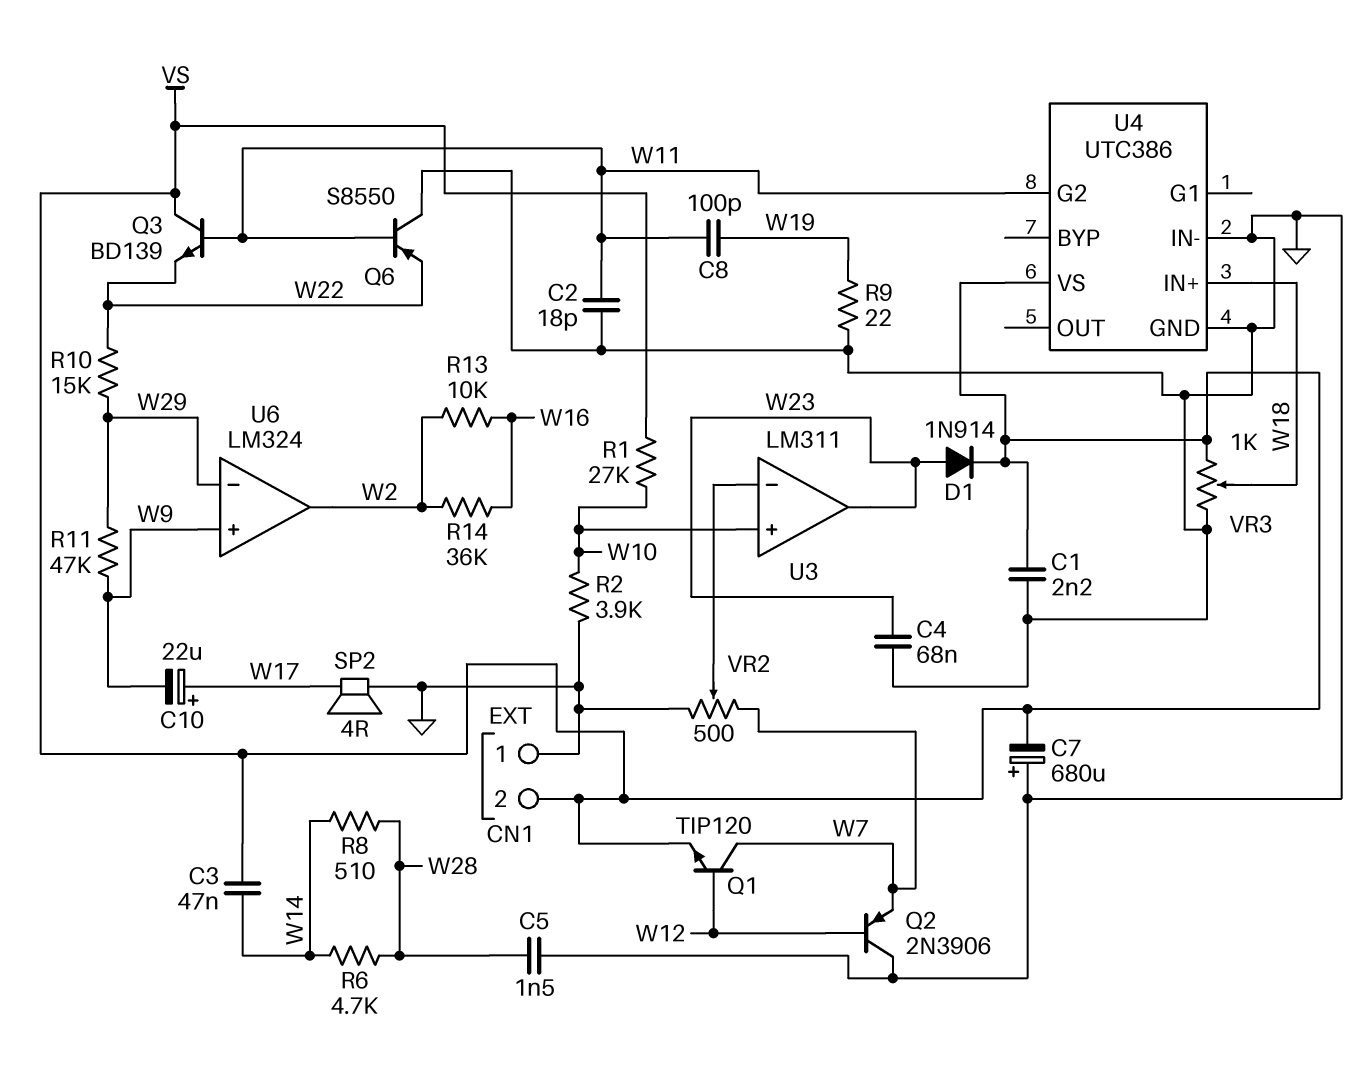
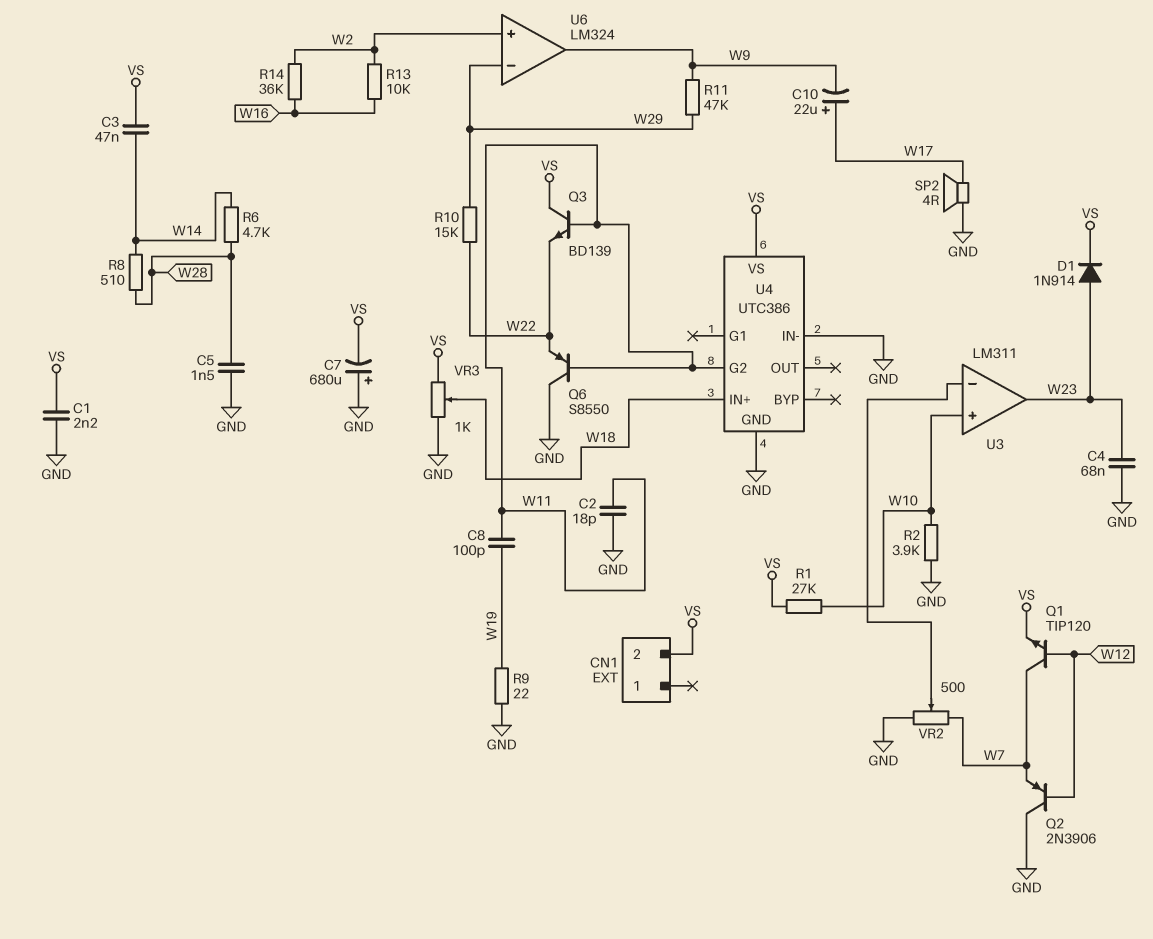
CN1 pin 1: GND -> none
U6 pin in+: W9 -> W2
U6 pin out: W2 -> W9

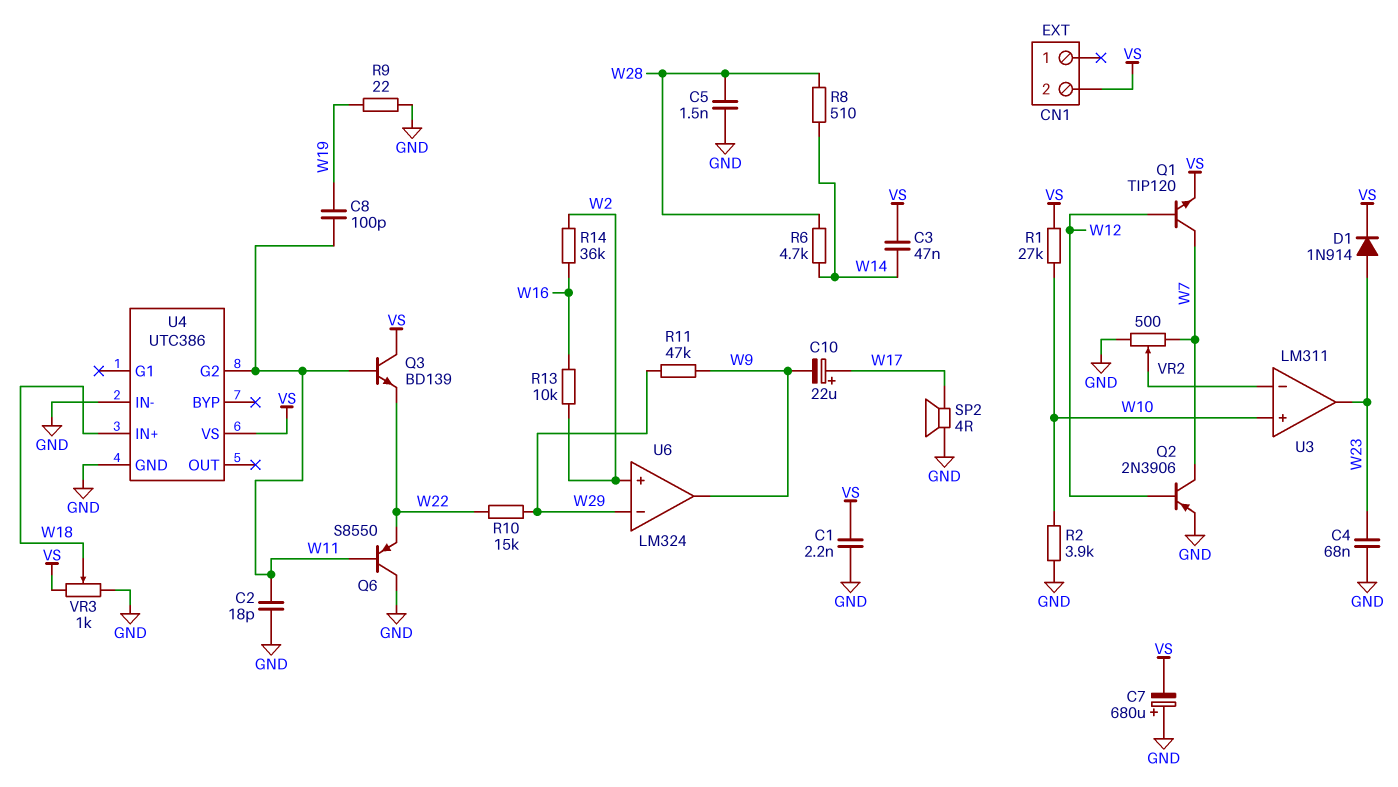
Q2: PNP 2N3906 (B W12, C GND, E W7) -> PNP 2N3906 (B W12, C W7, E GND)

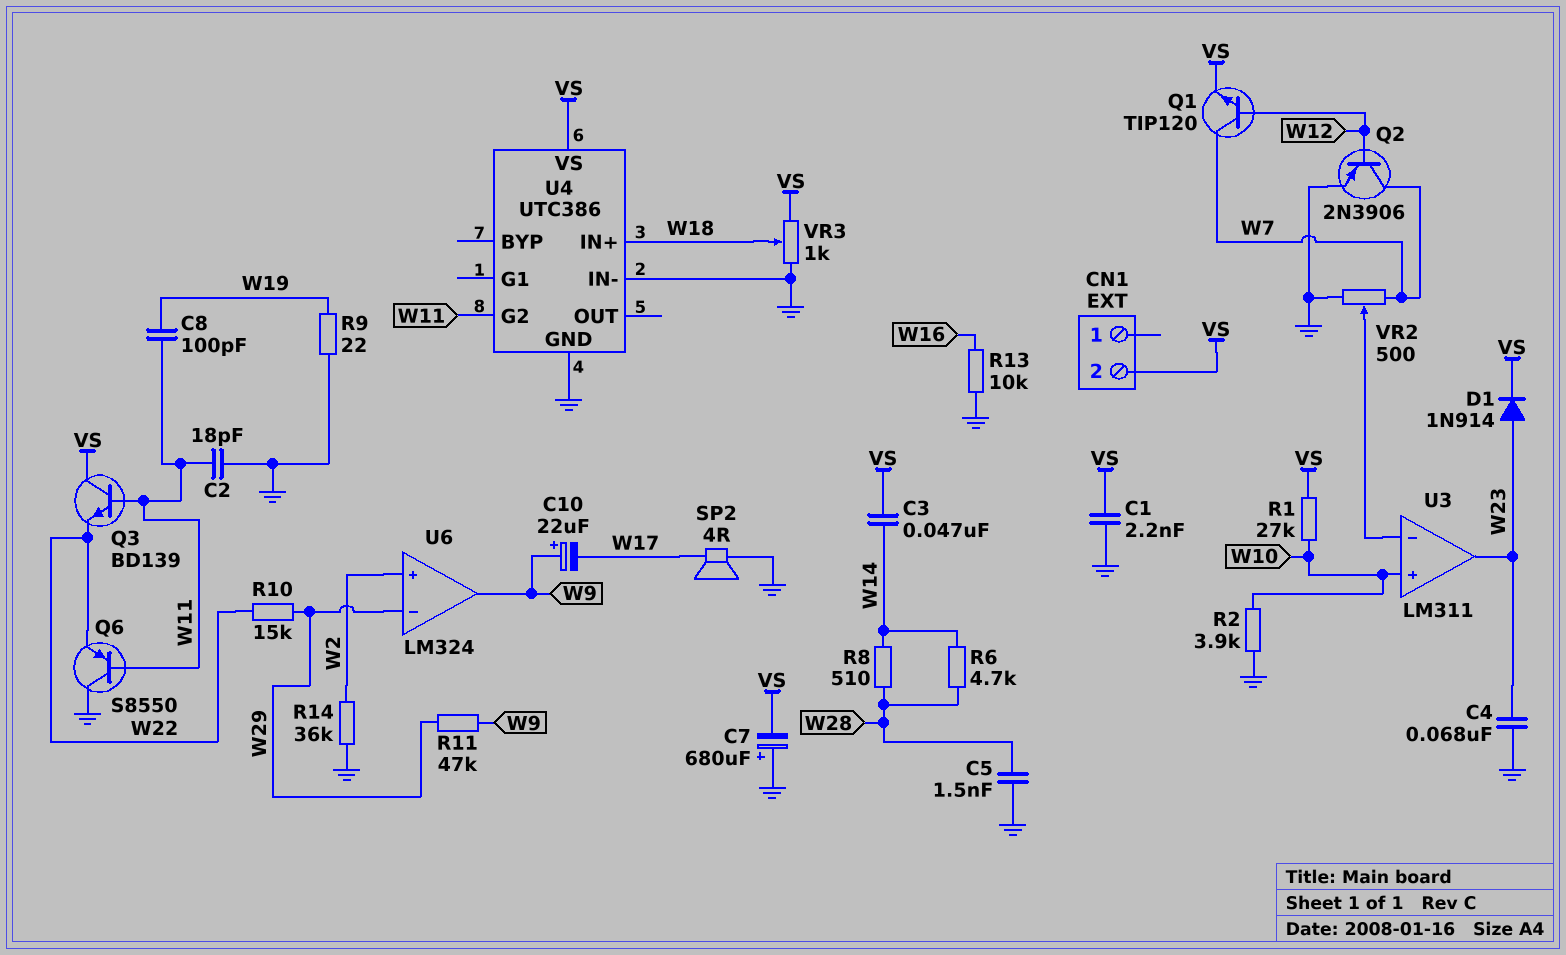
C10: 22uF (plus W17, minus W9) -> 22uF (plus W9, minus W17)
R13: 10k (W2, W16) -> 10k (GND, W16)
R14: 36k (W2, W16) -> 36k (GND, W2)

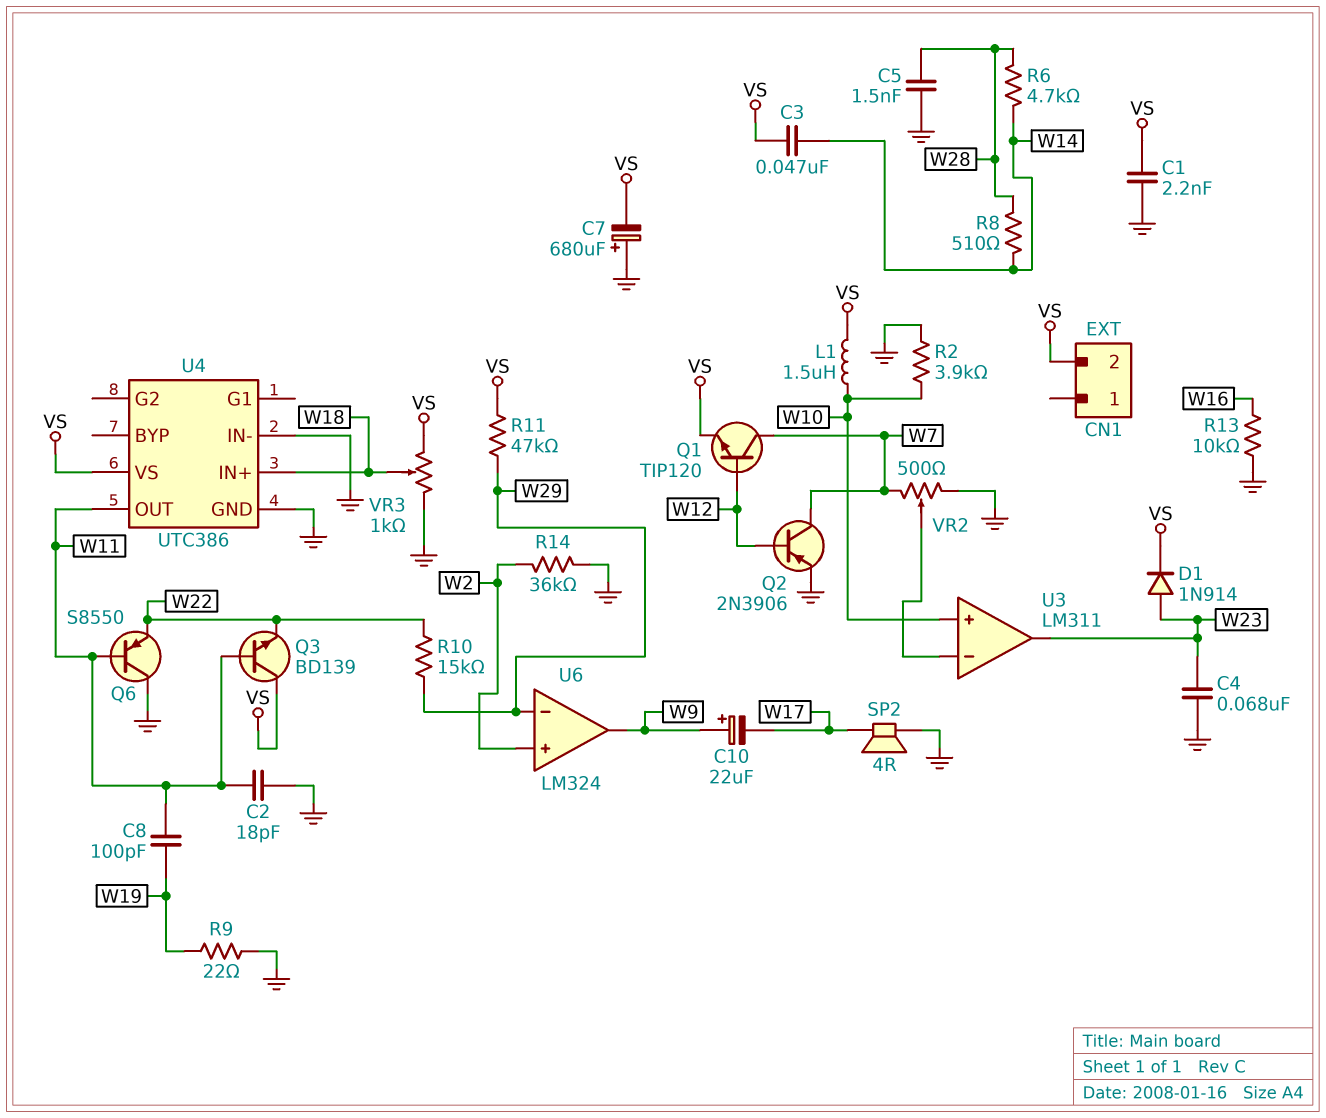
L1: none -> 1.5uH (VS, W10)
R1: 27k (VS, W10) -> none
R11: 47k (W9, W29) -> 47k (VS, W29)
U4 pin G2: W11 -> none
U4 pin OUT: none -> W11

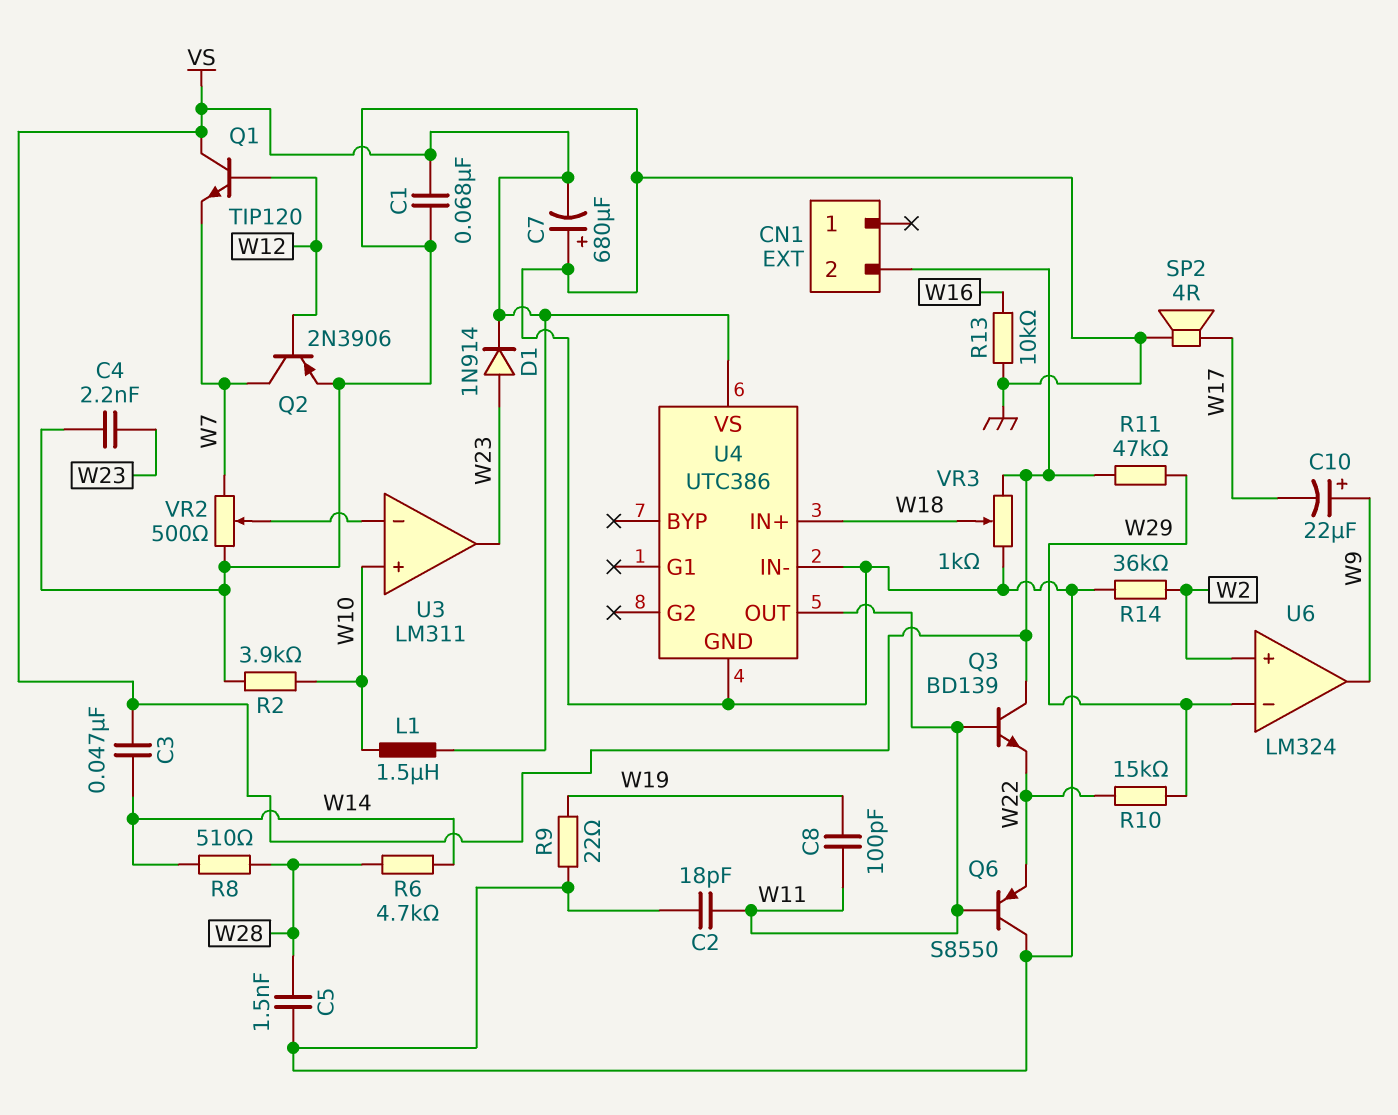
C1: 2.2nF (GND, VS) -> 68nF (GND, VS)
C4: 68nF (GND, W23) -> 2.2nF (GND, W23)
Q1: NPN TIP120 (B W12, C W7, E VS) -> NPN TIP120 (B W12, C VS, E W7)

